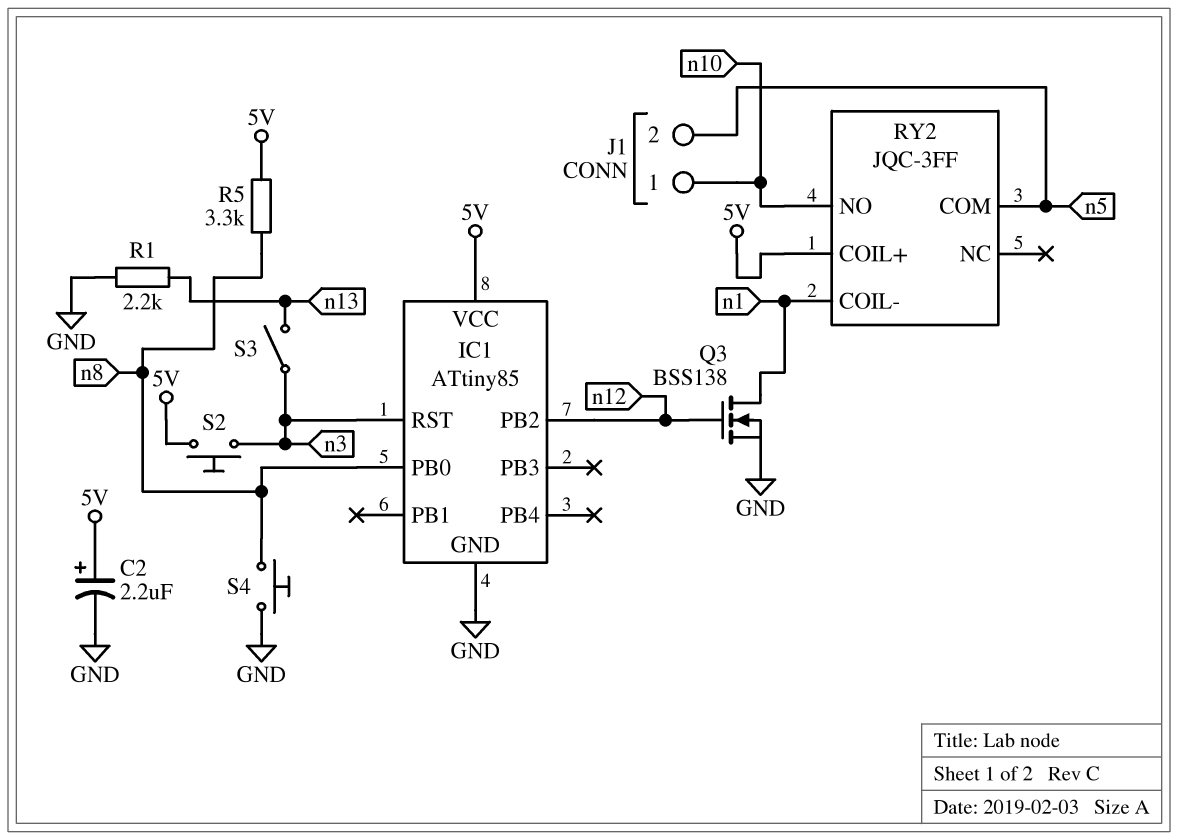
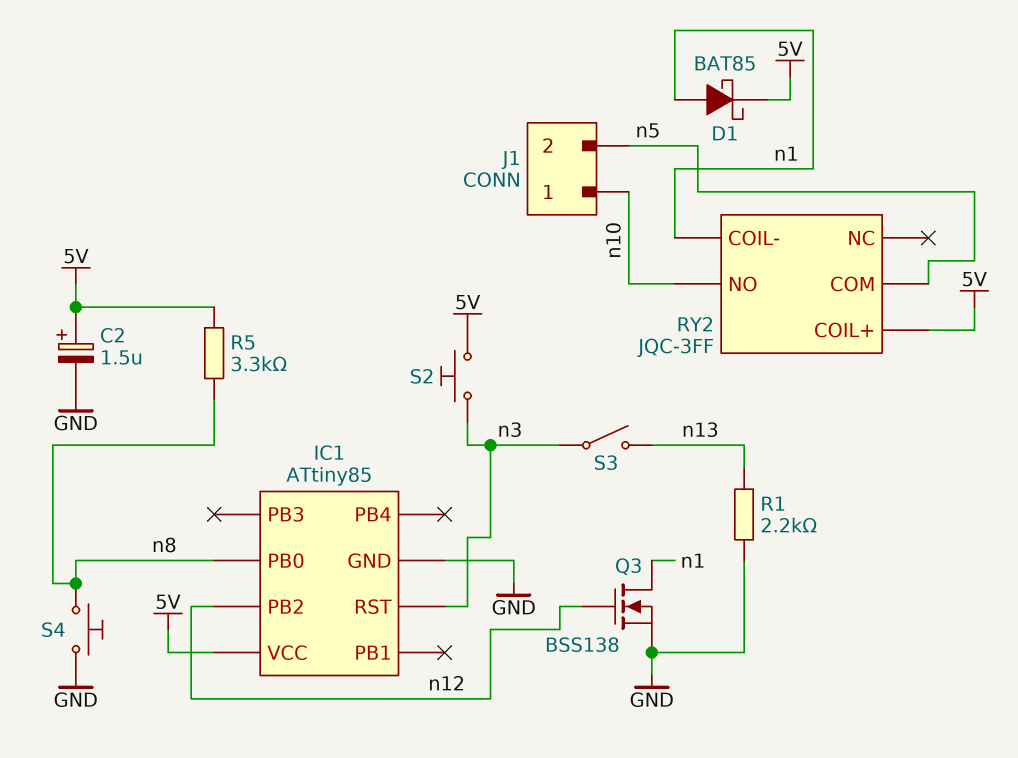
C2: 2.2uF (plus 5V, minus GND) -> 1.5uF (plus 5V, minus GND)
D1: none -> schottky BAT85 (A n1, K 5V)

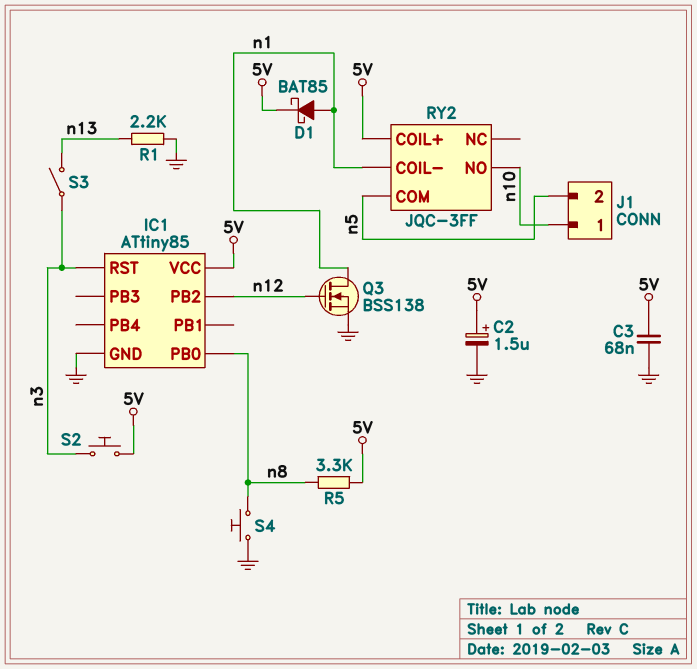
C3: none -> 68nF (5V, GND)

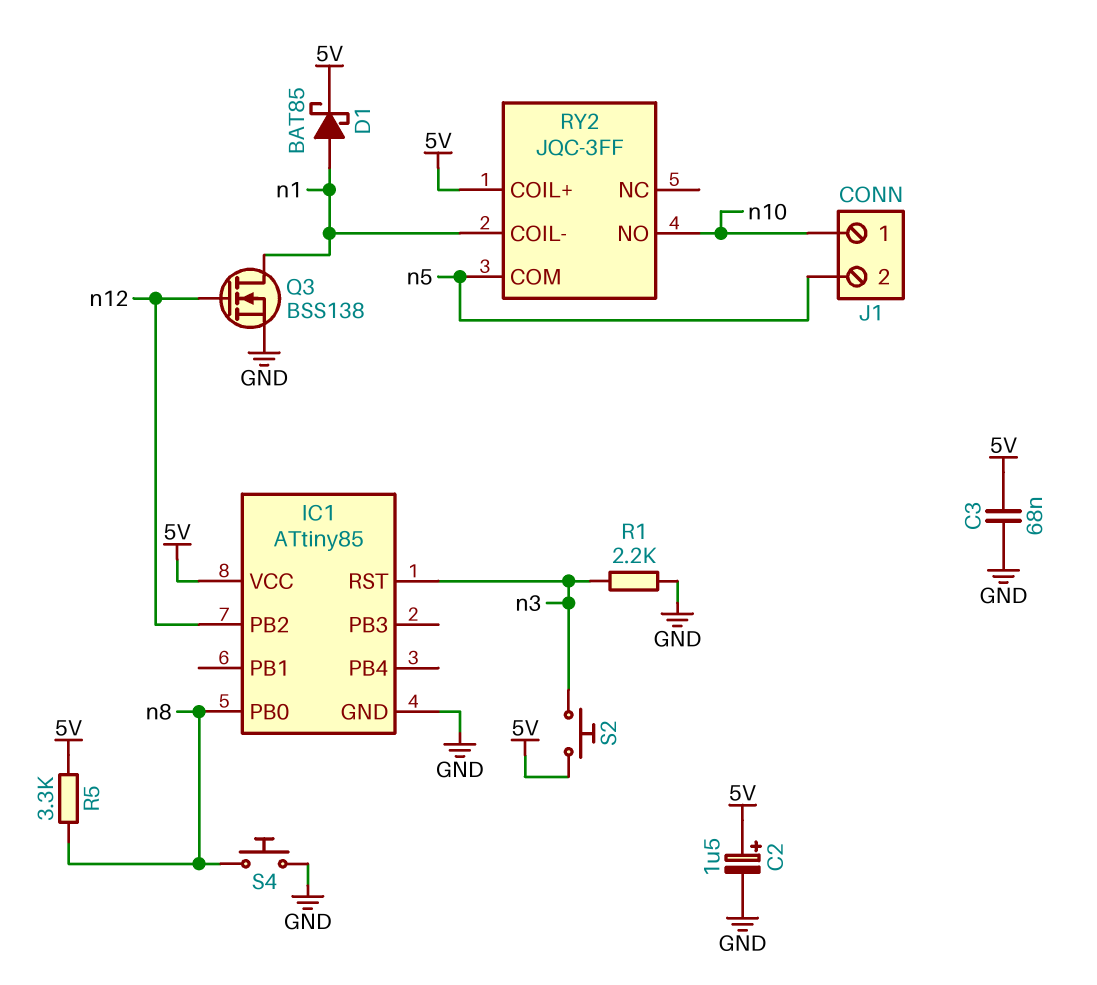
R1: 2.2k (GND, n13) -> 2.2k (GND, n3)
S3: switch (n3, n13) -> none

